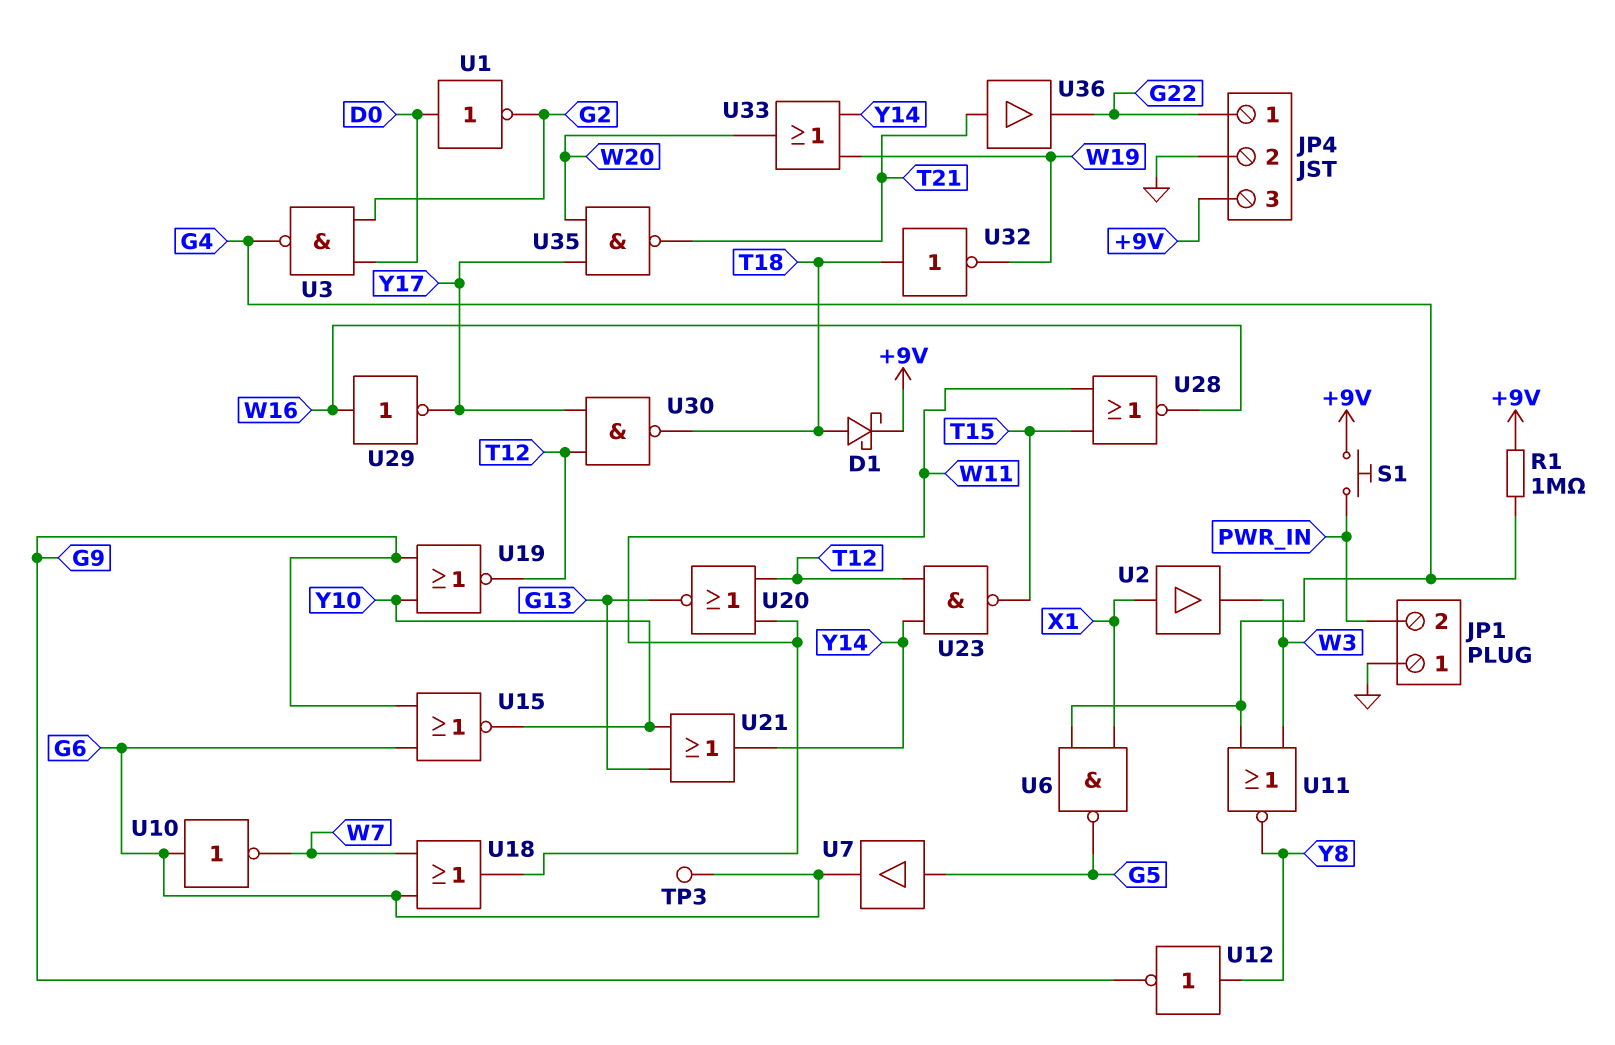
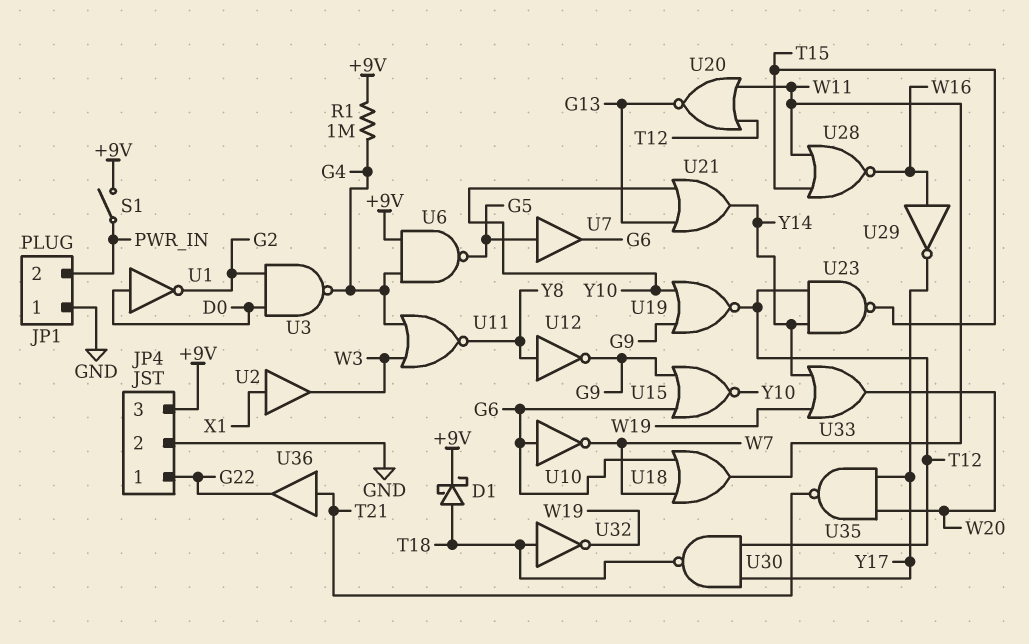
S1: button (+9V, PWR_IN) -> switch (+9V, PWR_IN)
TP3: test point (G6) -> none
U6: NAND (in G4, in X1, out G5) -> NAND (in +9V, in G4, out G5)

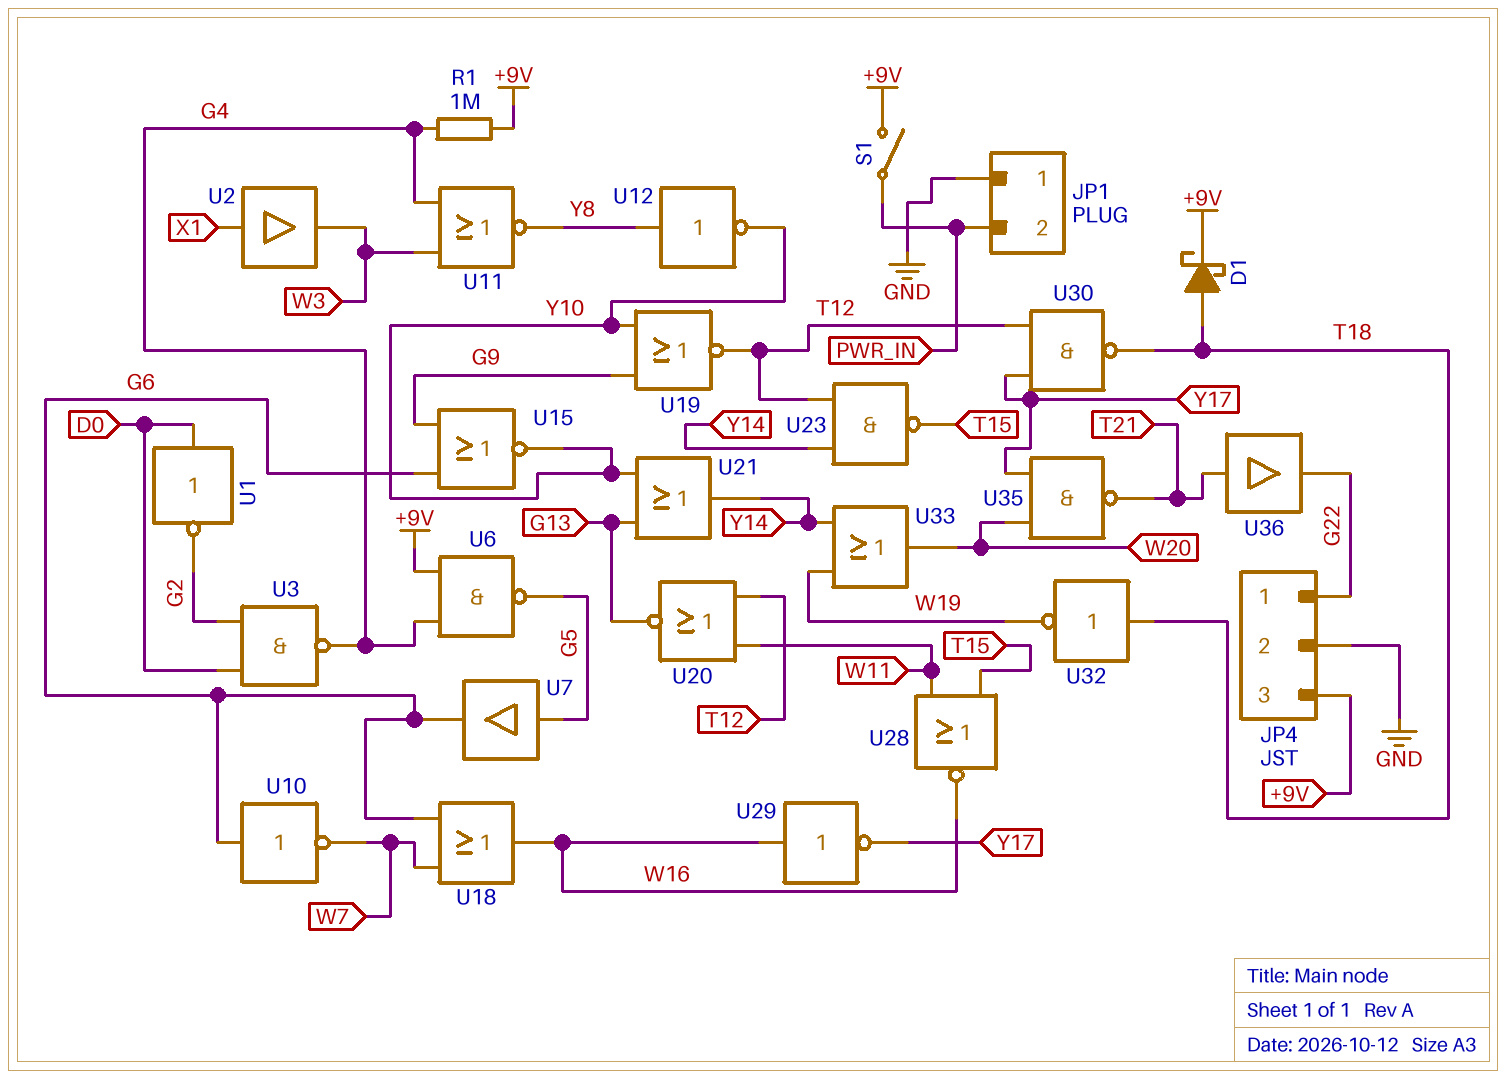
U12: NOT (in Y8, out G9) -> NOT (in Y8, out Y10)
U18: OR (in G6, in W7, out W11) -> OR (in G6, in W7, out W16)

